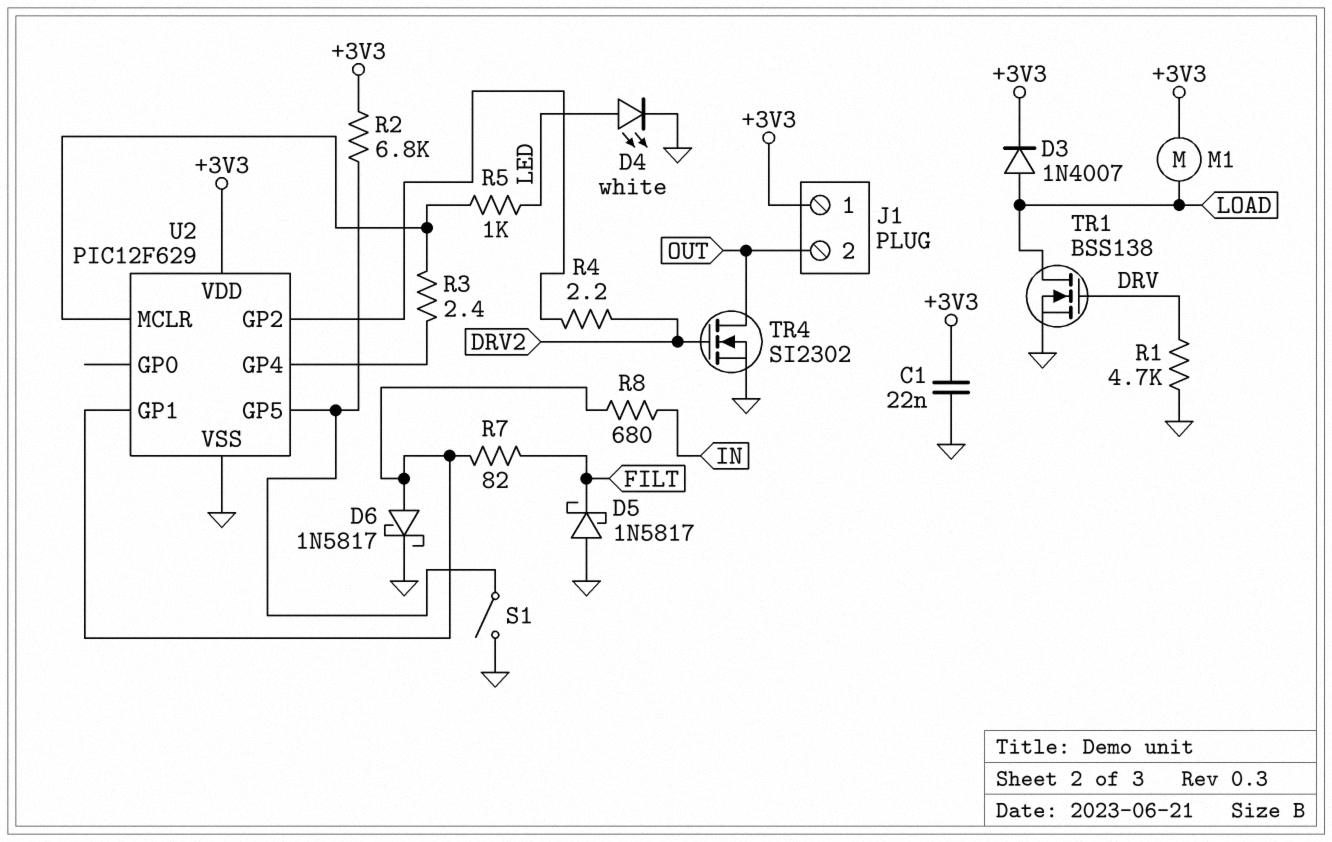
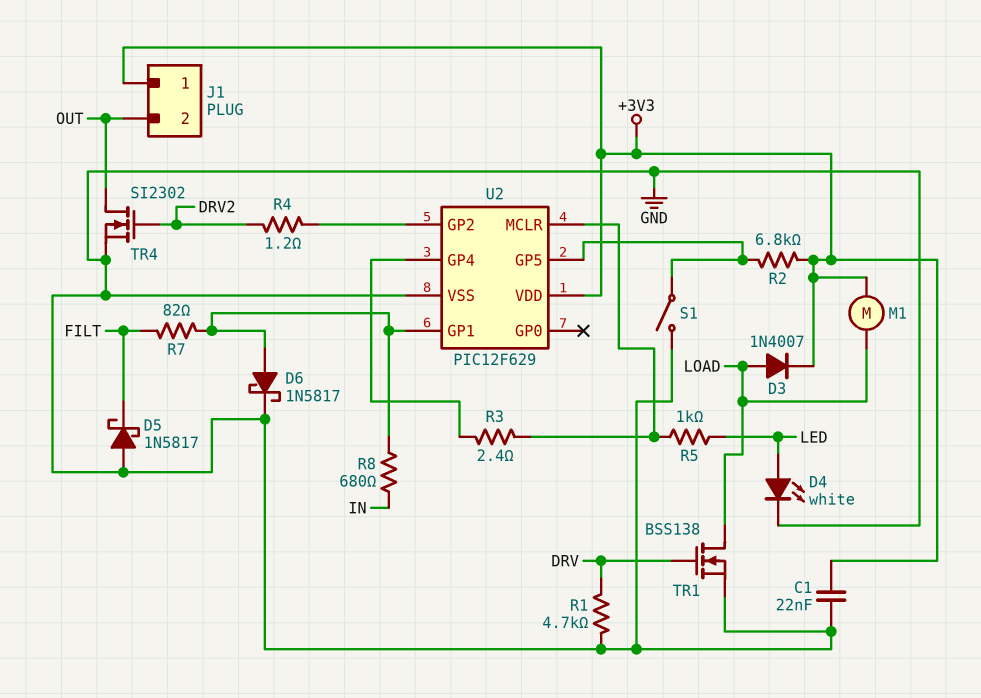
R4: 2.2 (DRV2, U2/GP2) -> 1.2 (DRV2, U2/GP2)

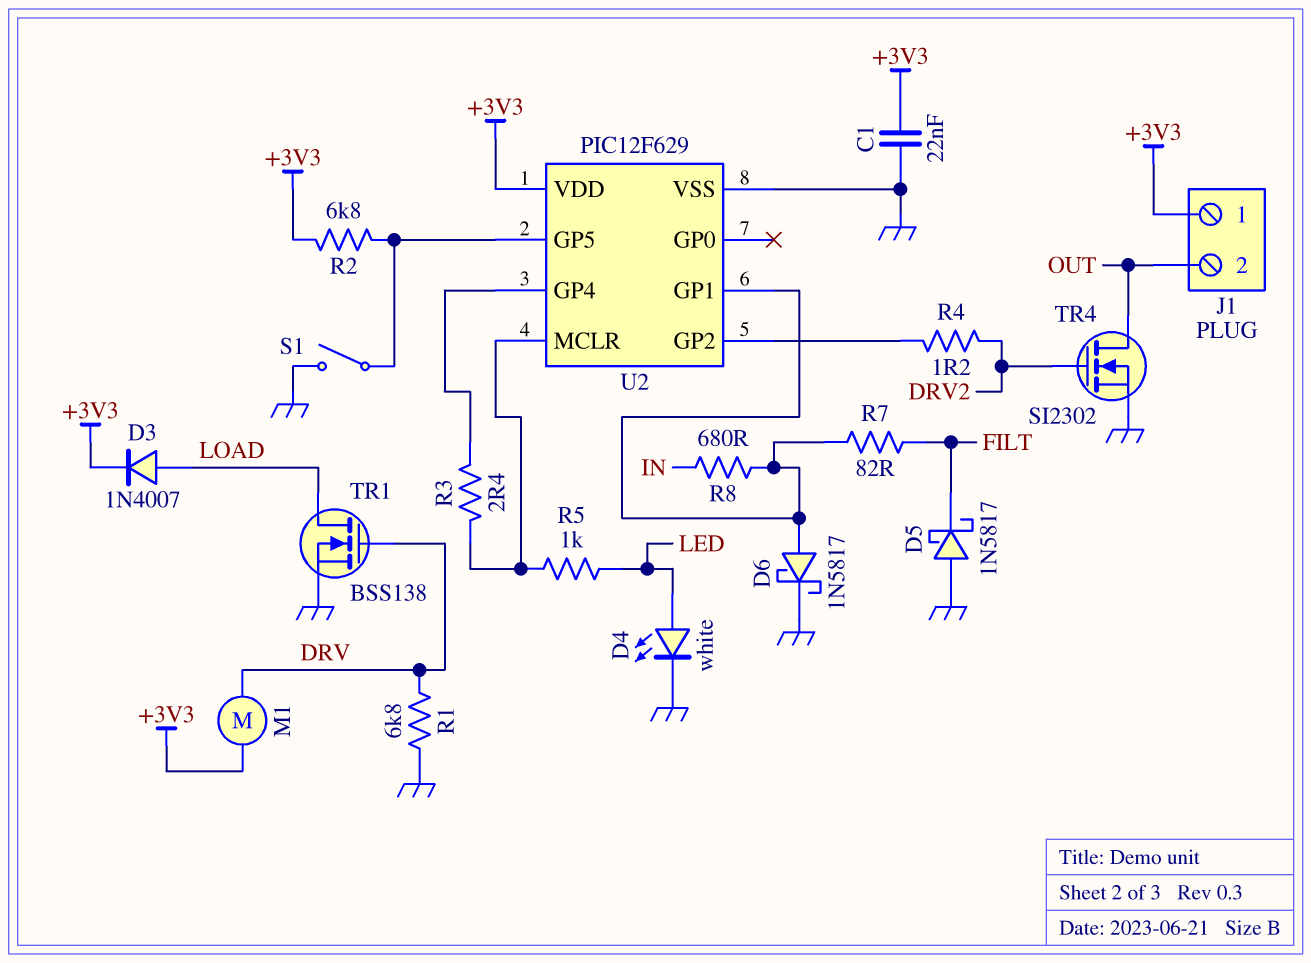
M1: motor (+3V3, LOAD) -> motor (+3V3, DRV)
R1: 4.7k (DRV, GND) -> 6.8k (DRV, GND)

